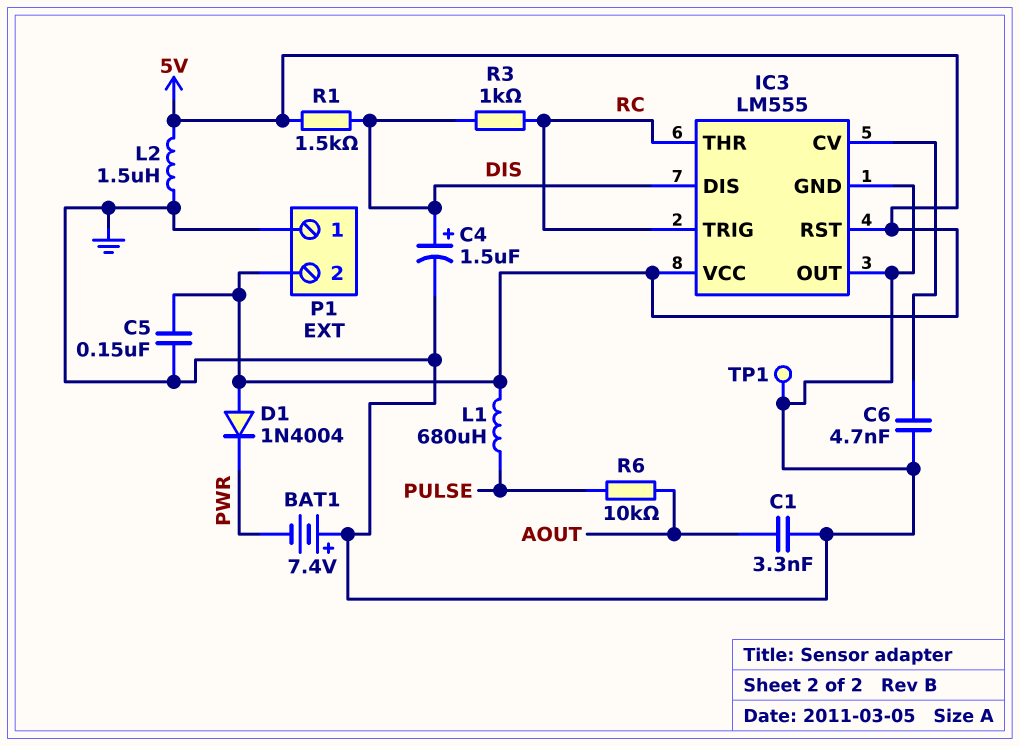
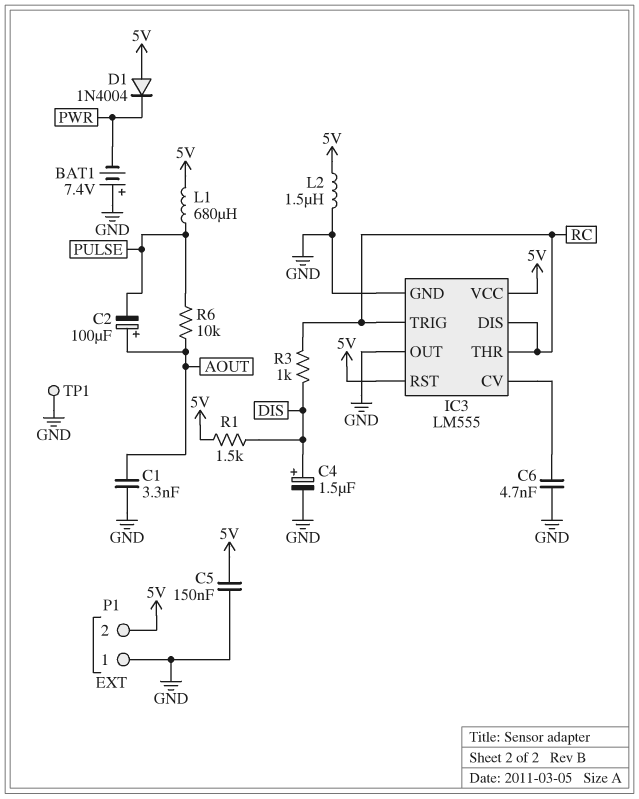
C2: none -> 100uF (plus AOUT, minus PULSE)
IC3 pin DIS: DIS -> RC

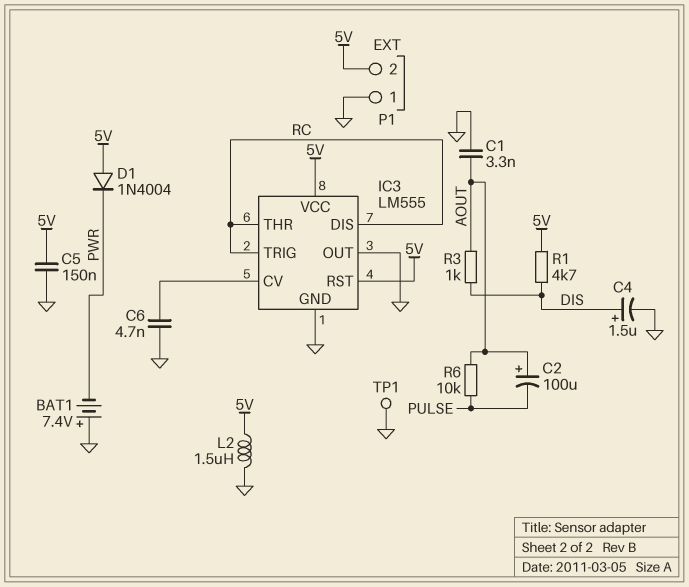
L1: 680uH (5V, PULSE) -> none
R1: 1.5k (5V, DIS) -> 4.7k (5V, DIS)
R3: 1k (DIS, RC) -> 1k (AOUT, DIS)

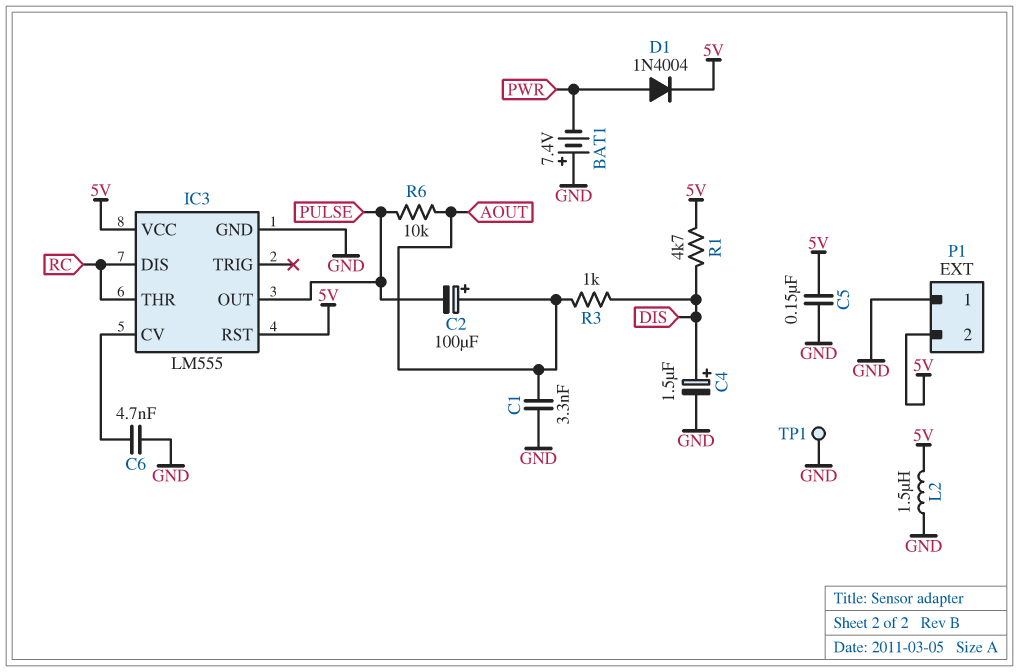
D1: diode 1N4004 (A 5V, K PWR) -> diode 1N4004 (A PWR, K 5V)
IC3 pin OUT: GND -> PULSE
IC3 pin TRIG: RC -> none

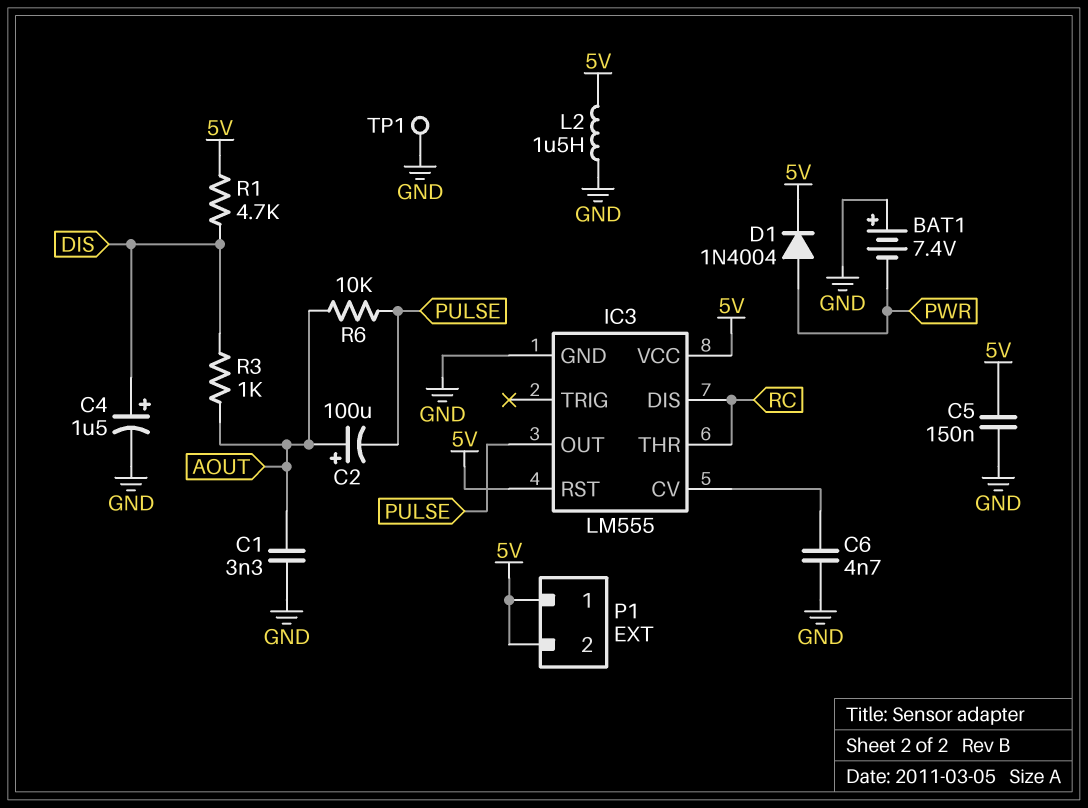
P1 pin 1: GND -> 5V

